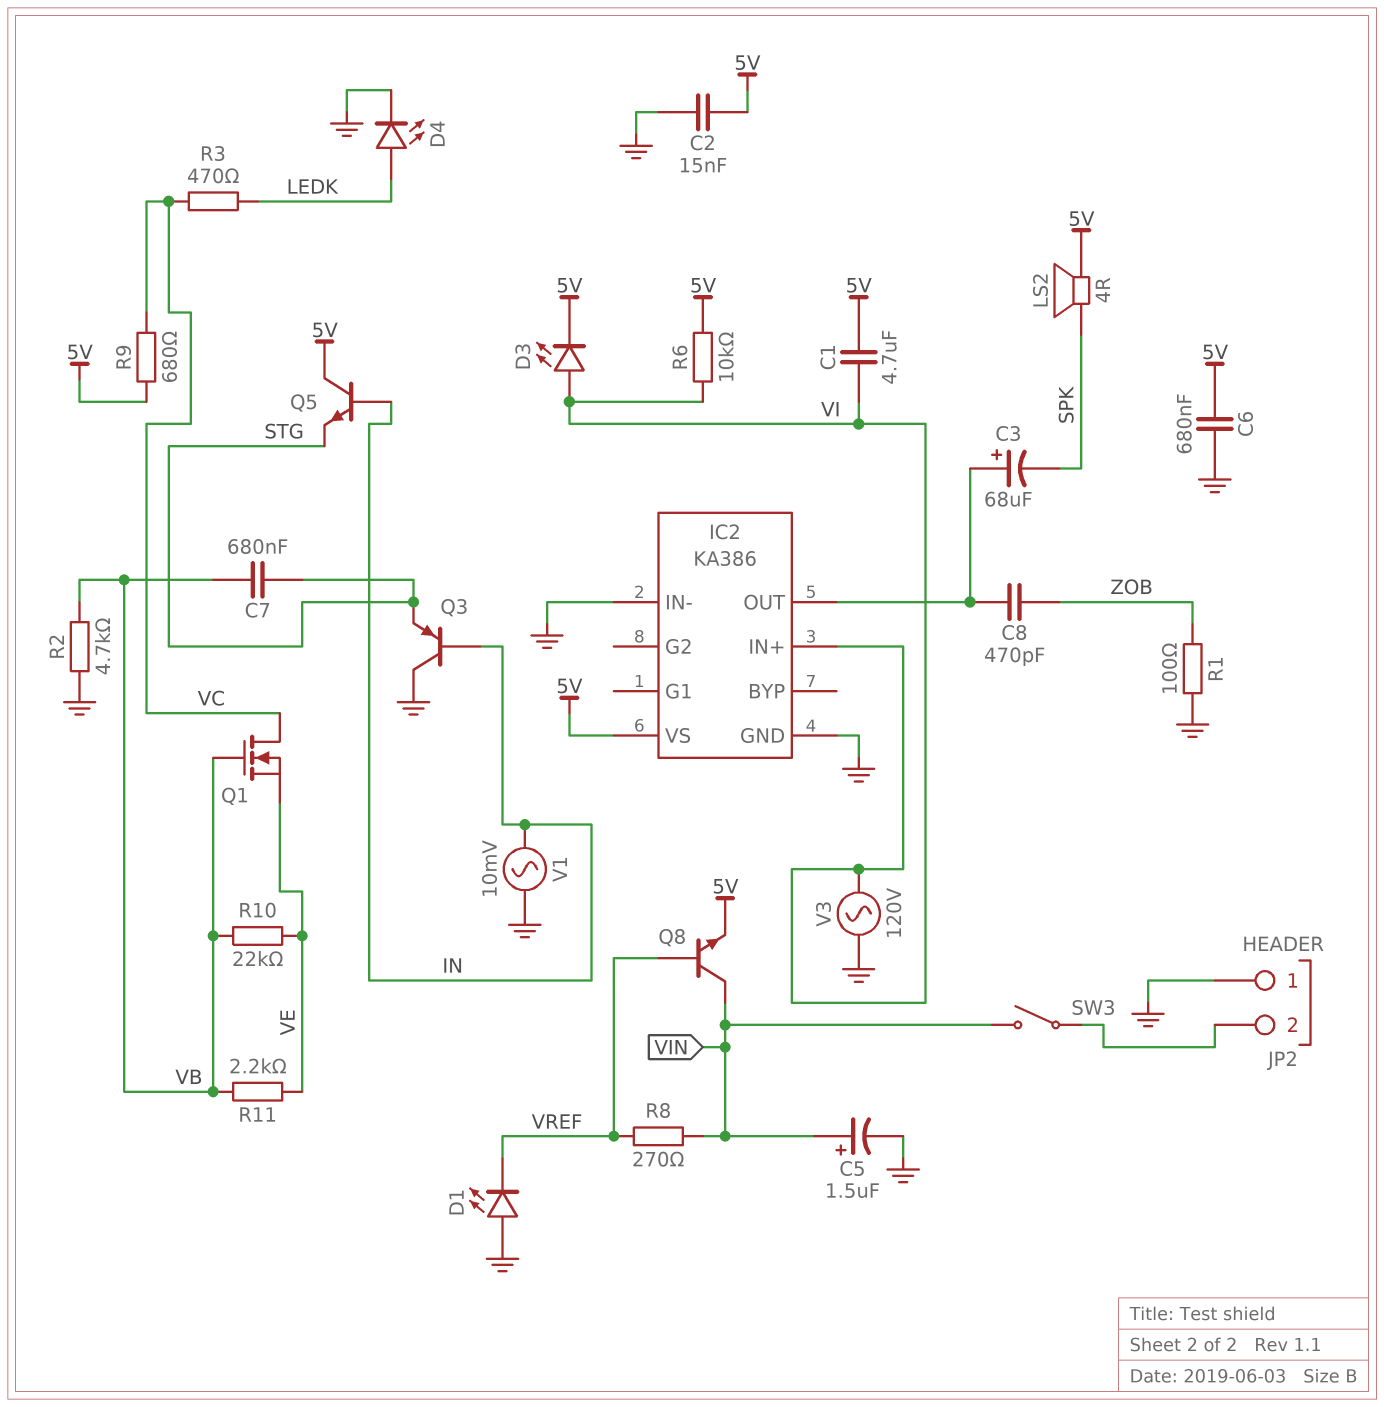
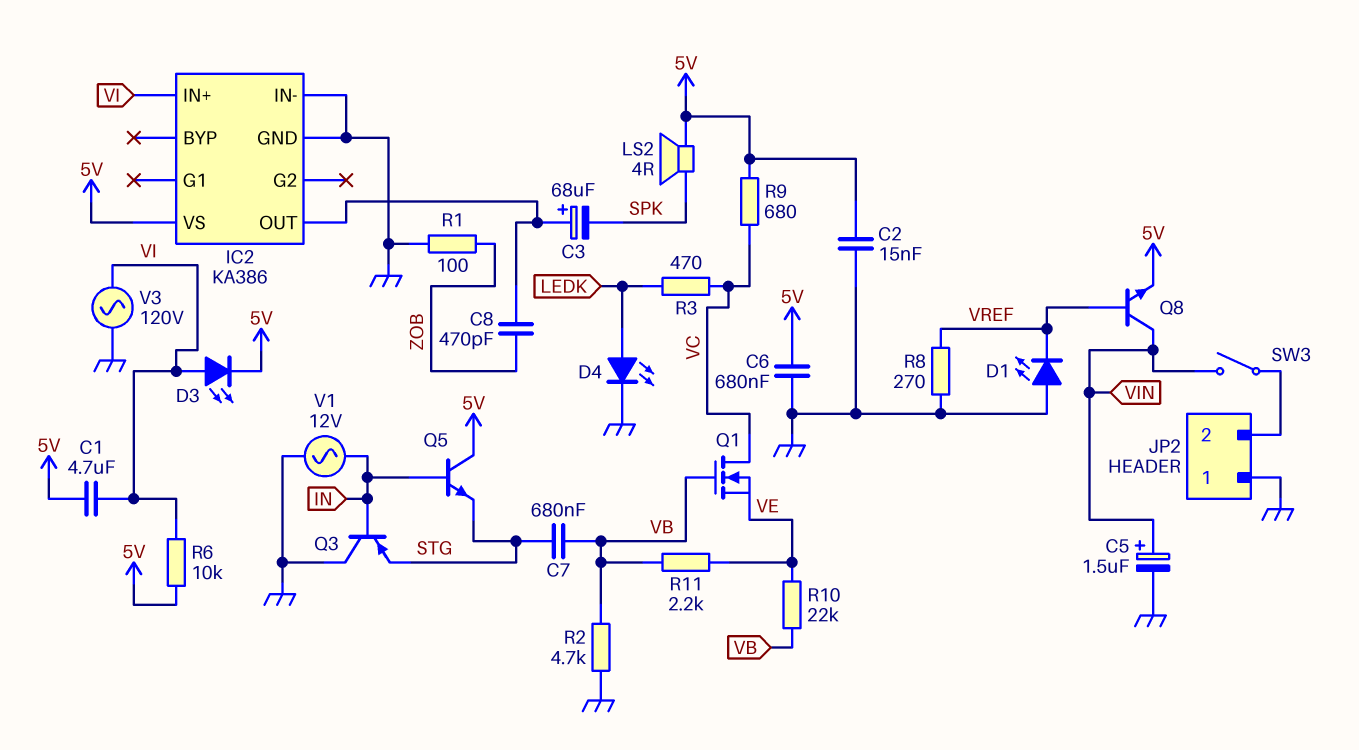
R8: 270 (VIN, VREF) -> 270 (GND, VREF)
V1: AC 10mV (GND, IN) -> AC 12V (GND, IN)

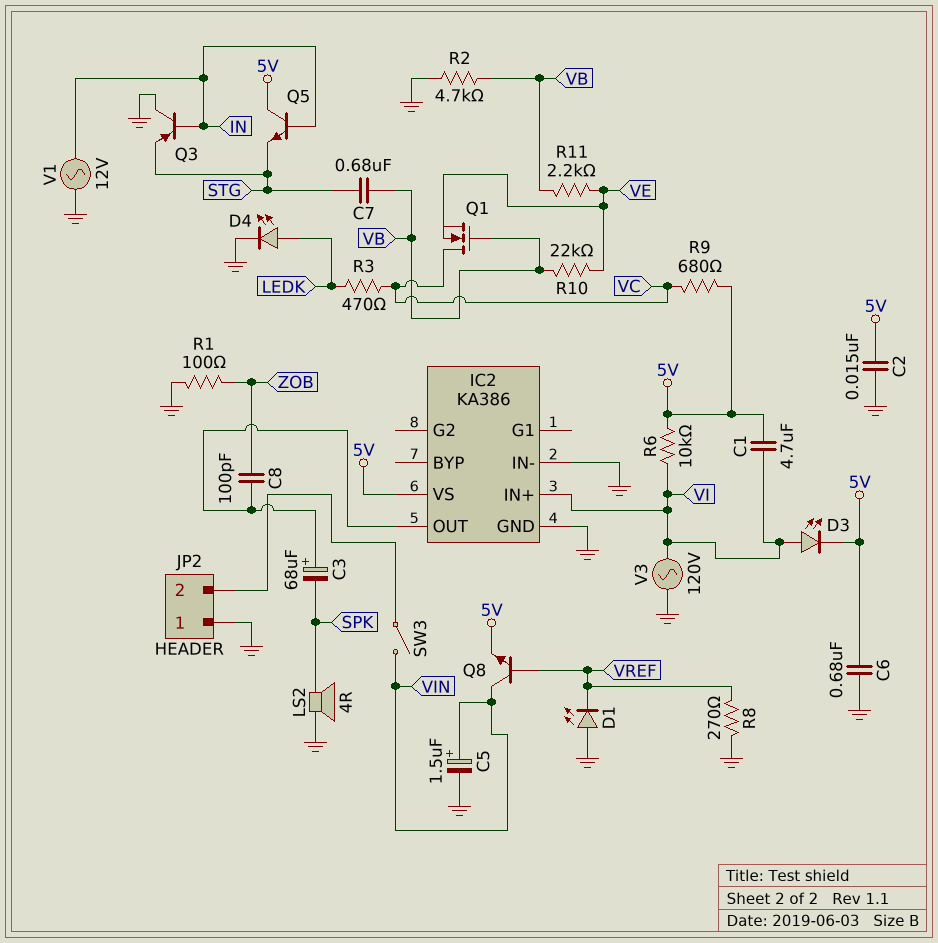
C8: 470pF (IC2/OUT, ZOB) -> 100pF (IC2/OUT, ZOB)
LS2: speaker 4R (5V, SPK) -> speaker 4R (GND, SPK)

